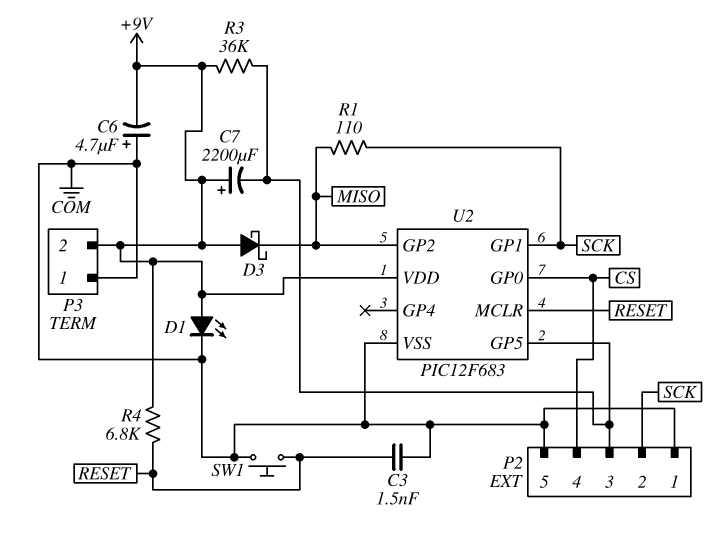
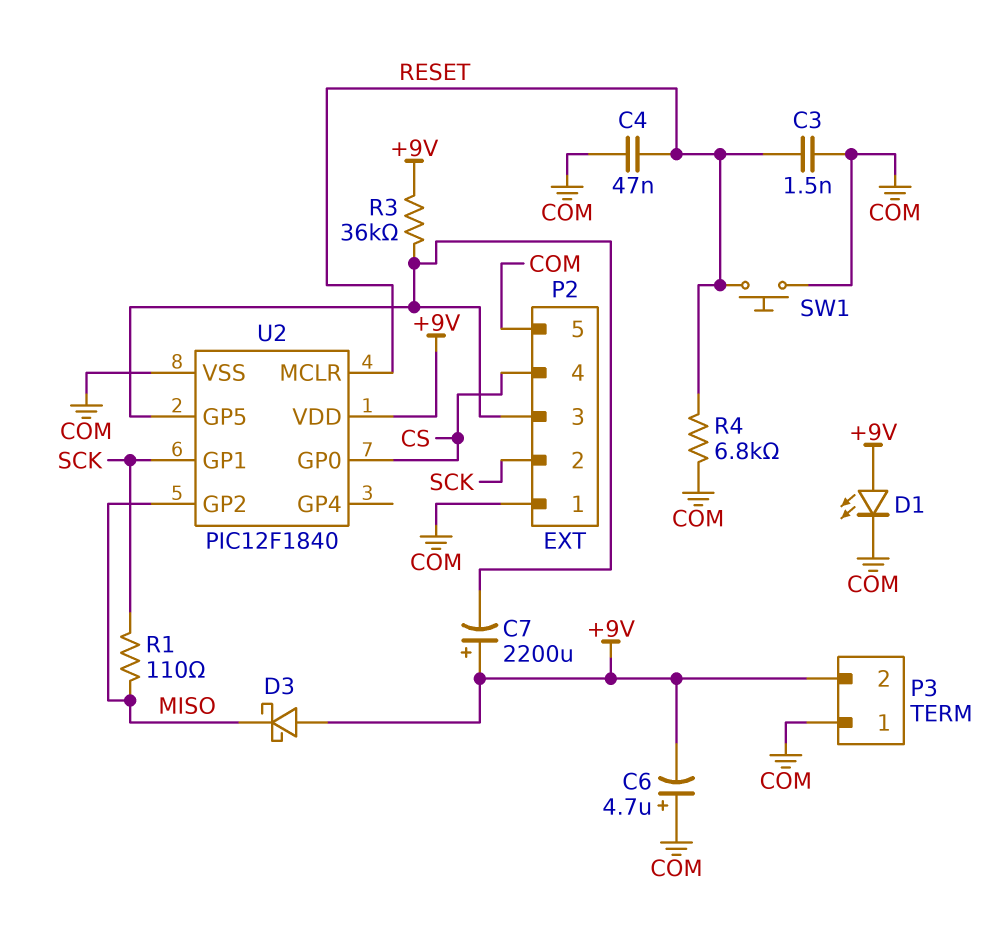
C4: none -> 47nF (COM, RESET)
R4: 6.8k (+9V, RESET) -> 6.8k (COM, RESET)
U2: PIC12F683 -> PIC12F1840

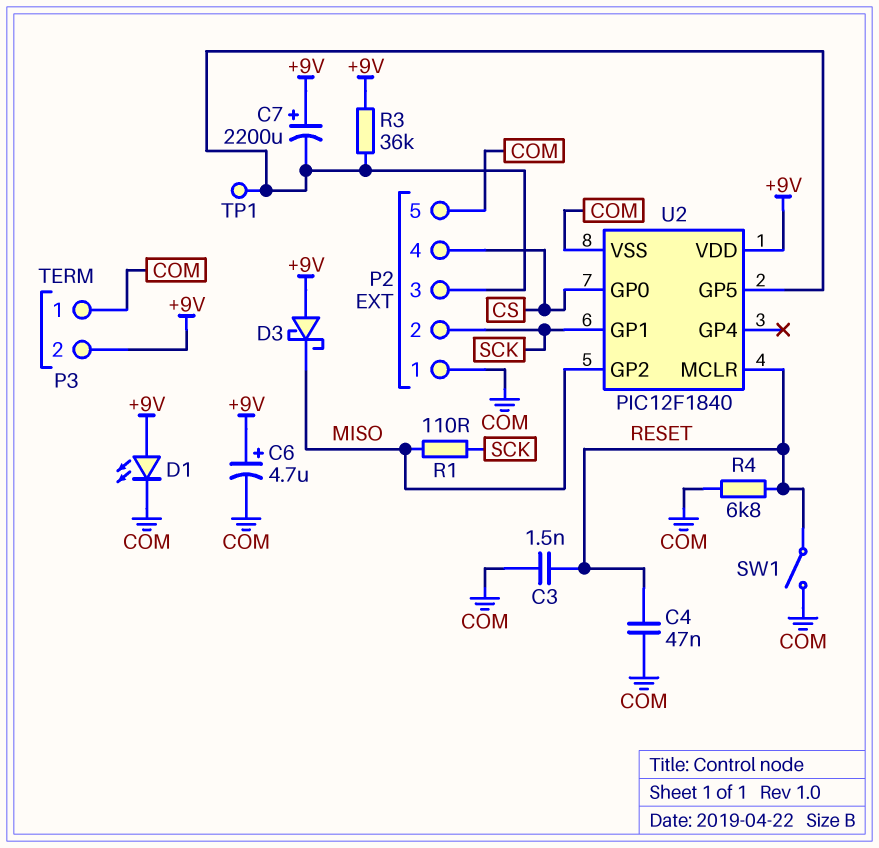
C6: 4.7uF (plus COM, minus +9V) -> 4.7uF (plus +9V, minus COM)
SW1: button (COM, RESET) -> switch (COM, RESET)
TP1: none -> test point (P2/3)

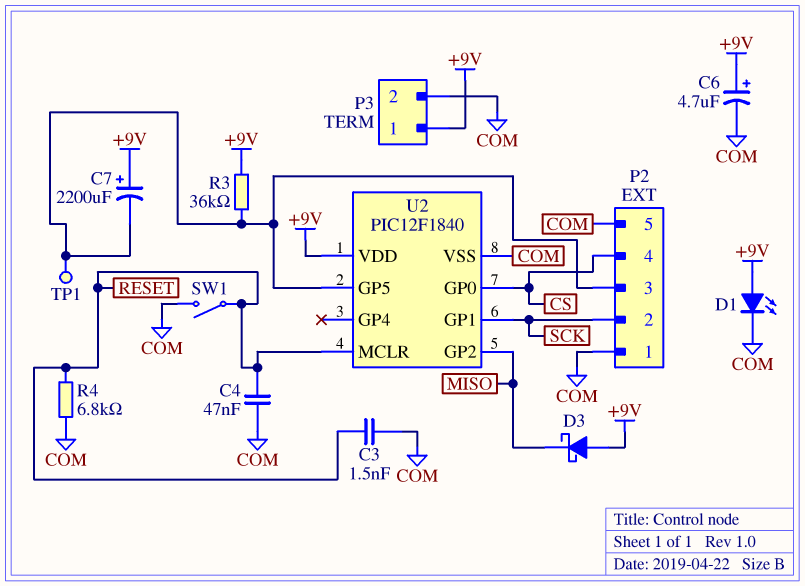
P3 pin 1: COM -> +9V
P3 pin 2: +9V -> COM
R1: 110 (MISO, SCK) -> none

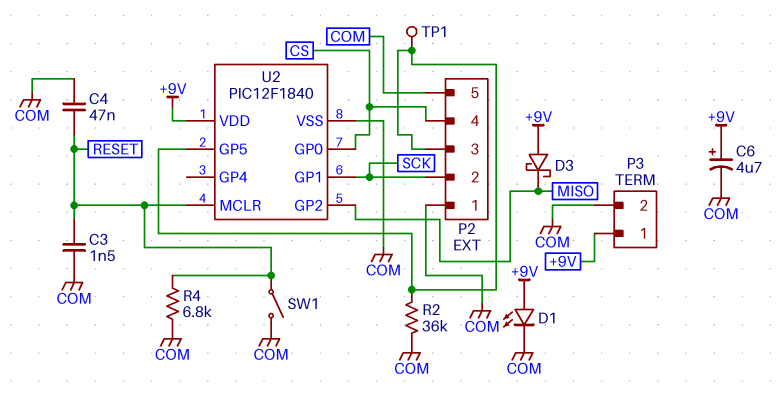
C7: 2200uF (plus +9V, minus P2/3) -> none
R2: none -> 36k (COM, P2/3)
R3: 36k (+9V, P2/3) -> none

